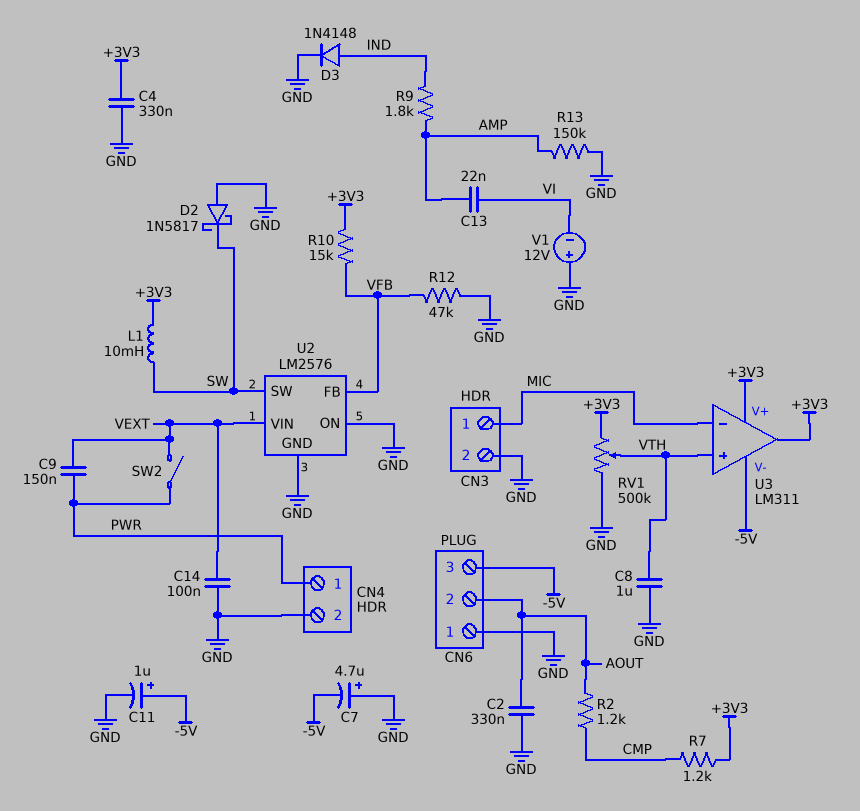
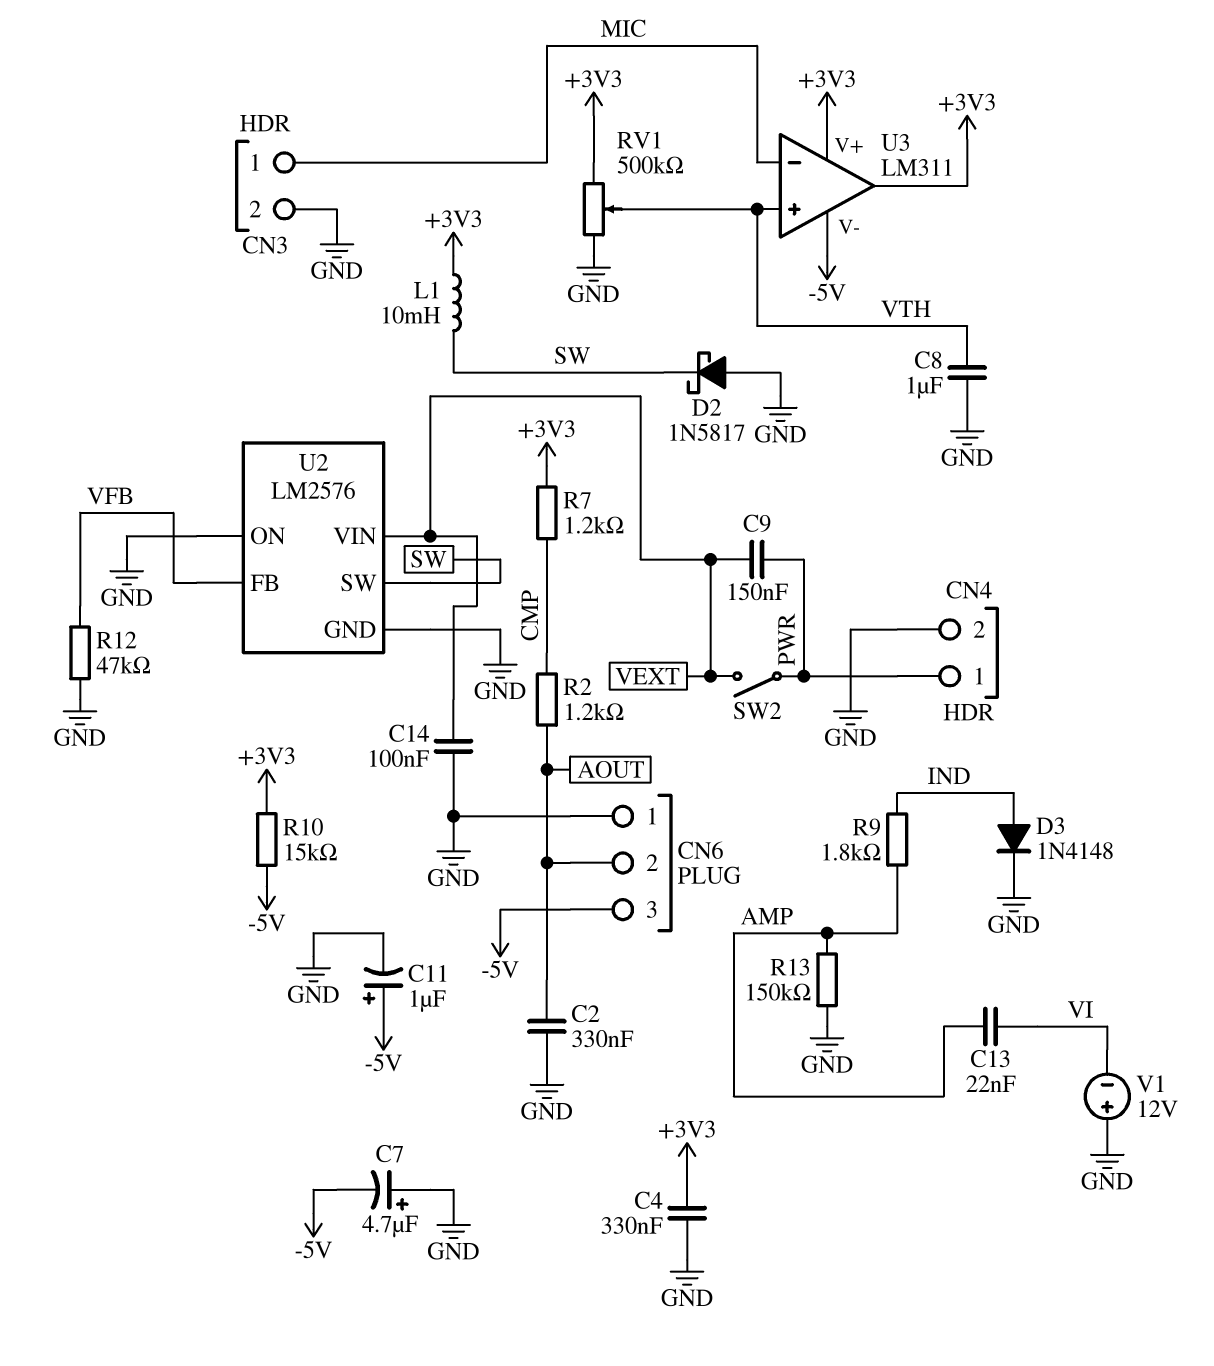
R10: 15k (+3V3, VFB) -> 15k (+3V3, -5V)

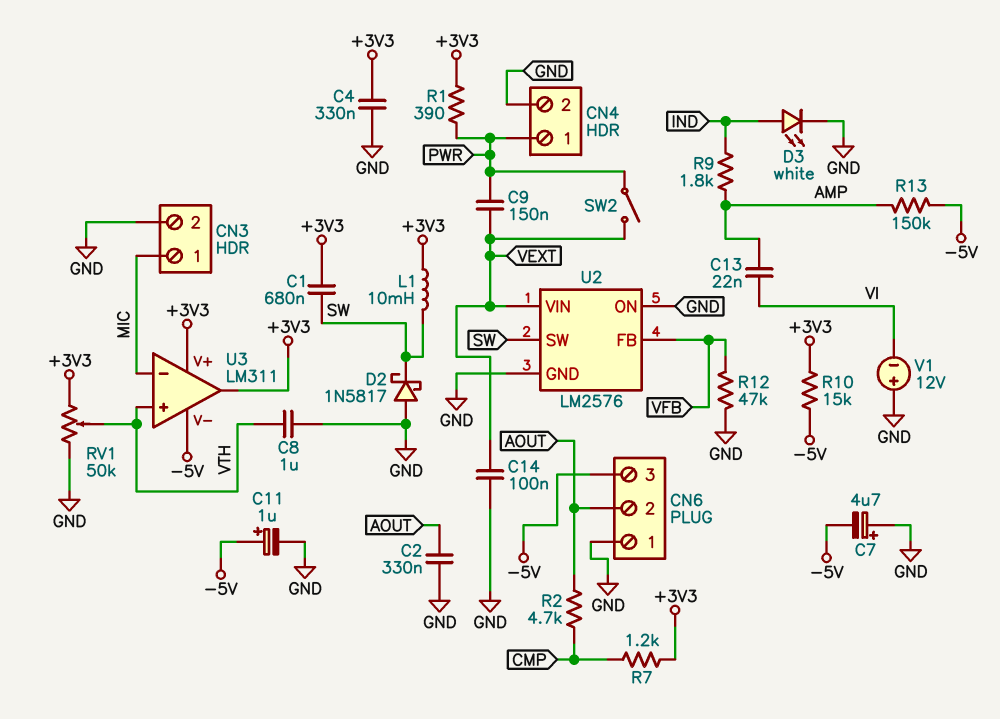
C1: none -> 680nF (+3V3, SW)
D3: diode 1N4148 (A IND, K GND) -> LED white (A IND, K GND)
R1: none -> 390 (+3V3, PWR)
R2: 1.2k (AOUT, CMP) -> 4.7k (AOUT, CMP)
R13: 150k (AMP, GND) -> 150k (-5V, AMP)
RV1: 500k (+3V3, GND, wiper VTH) -> 50k (+3V3, GND, wiper VTH)

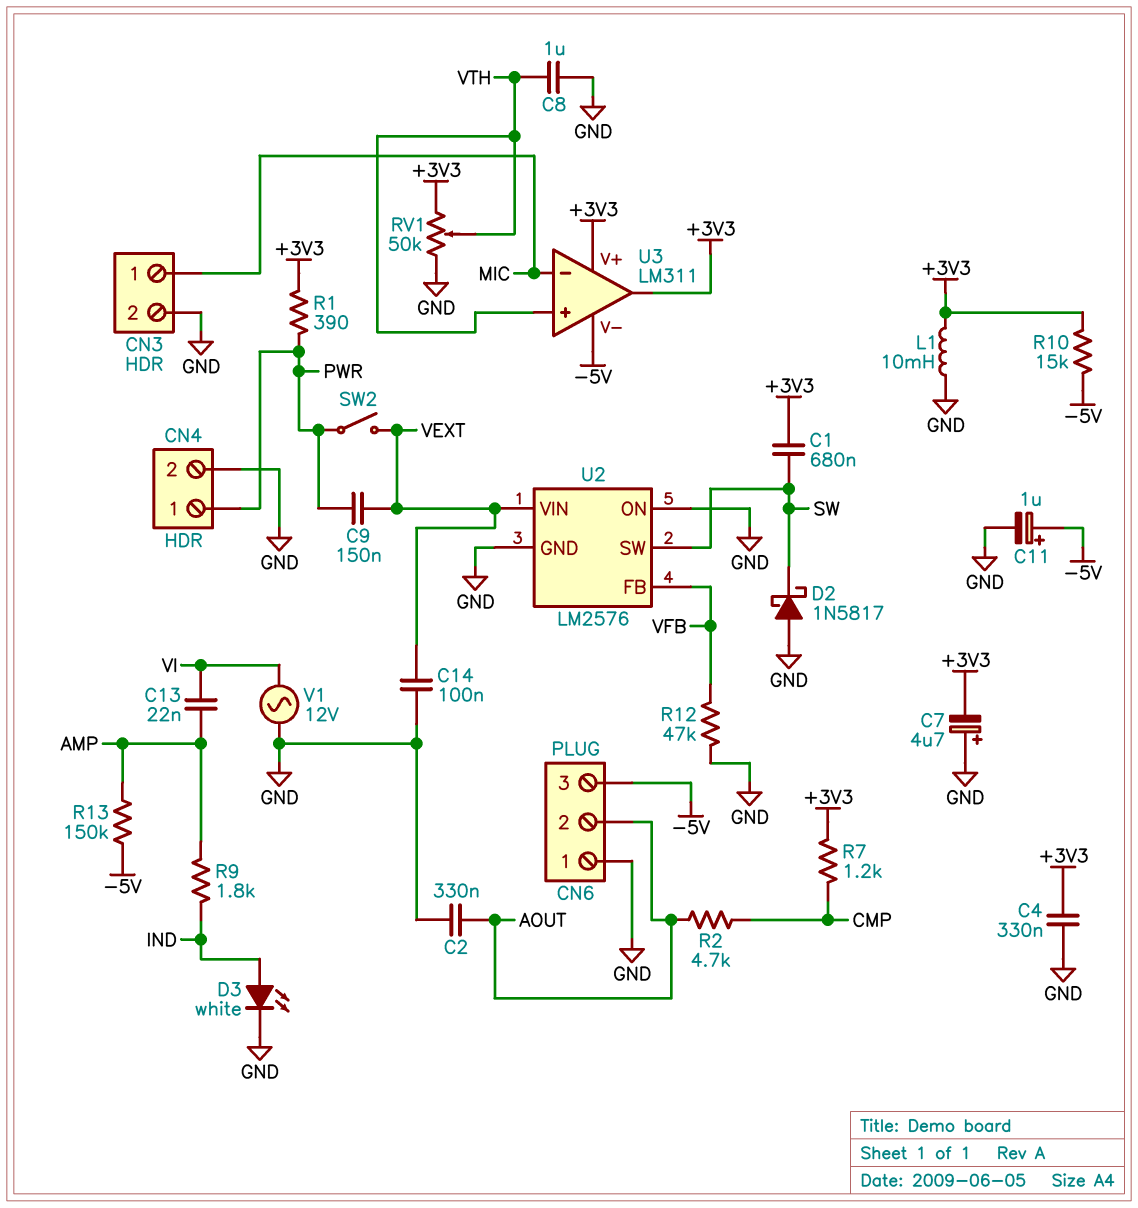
C7: 4.7uF (plus GND, minus -5V) -> 4.7uF (plus GND, minus +3V3)
L1: 10mH (+3V3, SW) -> 10mH (+3V3, GND)
V1: 12V (plus GND, minus VI) -> AC 12V (GND, VI)

